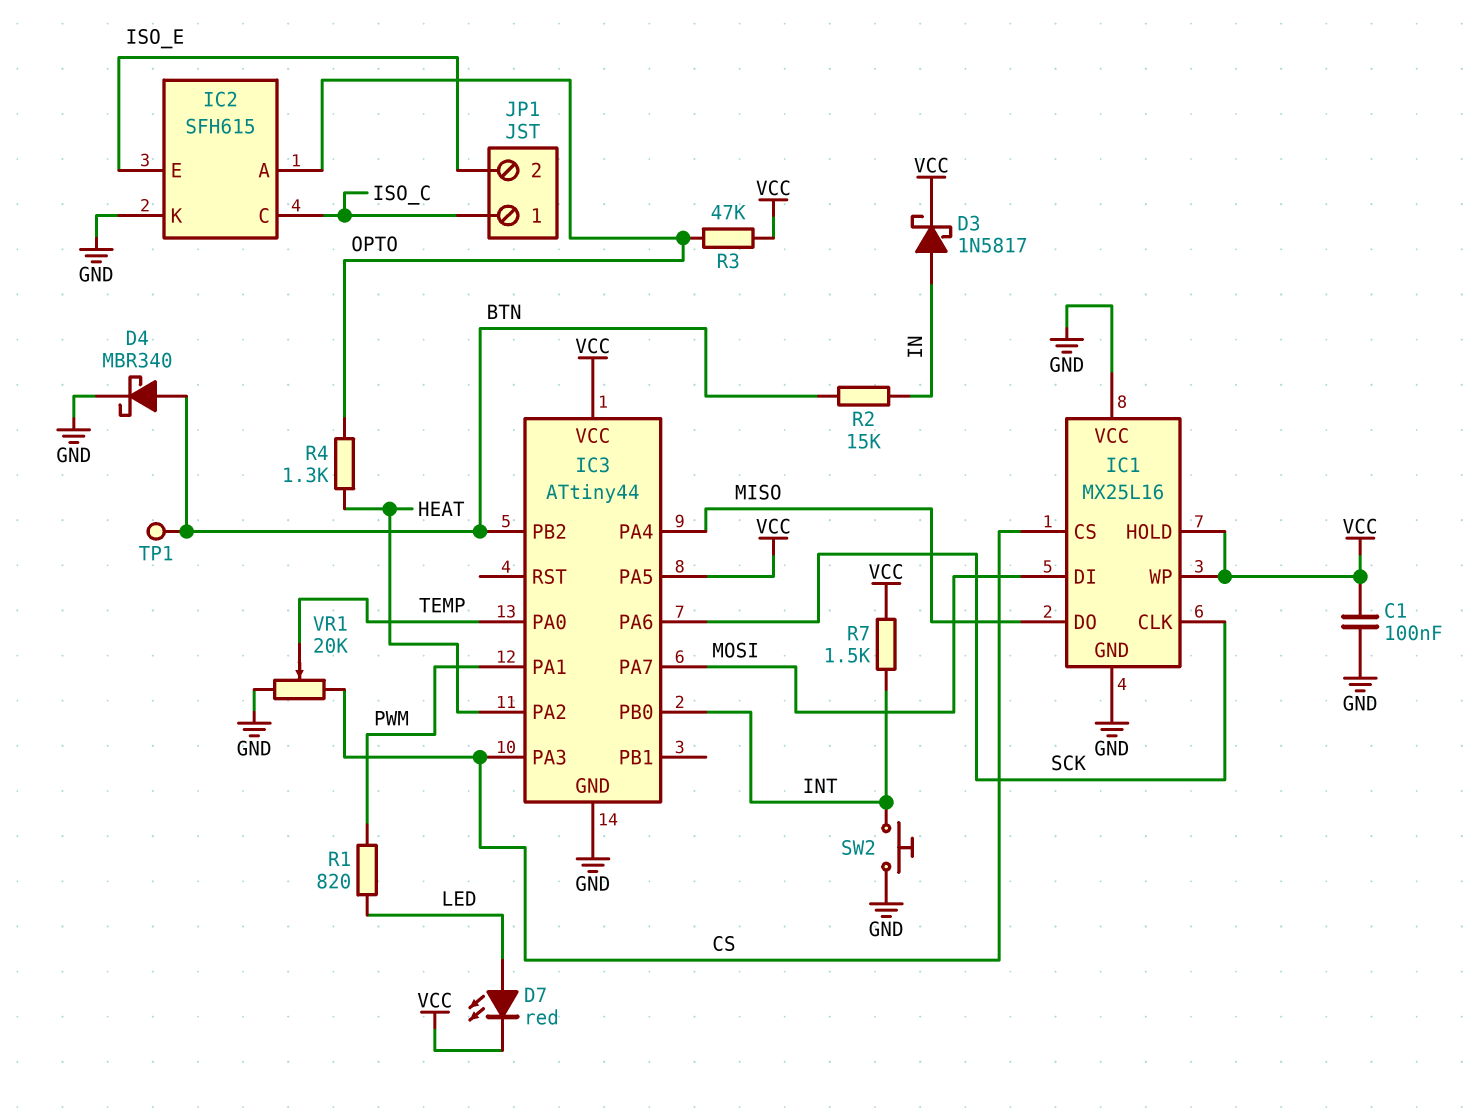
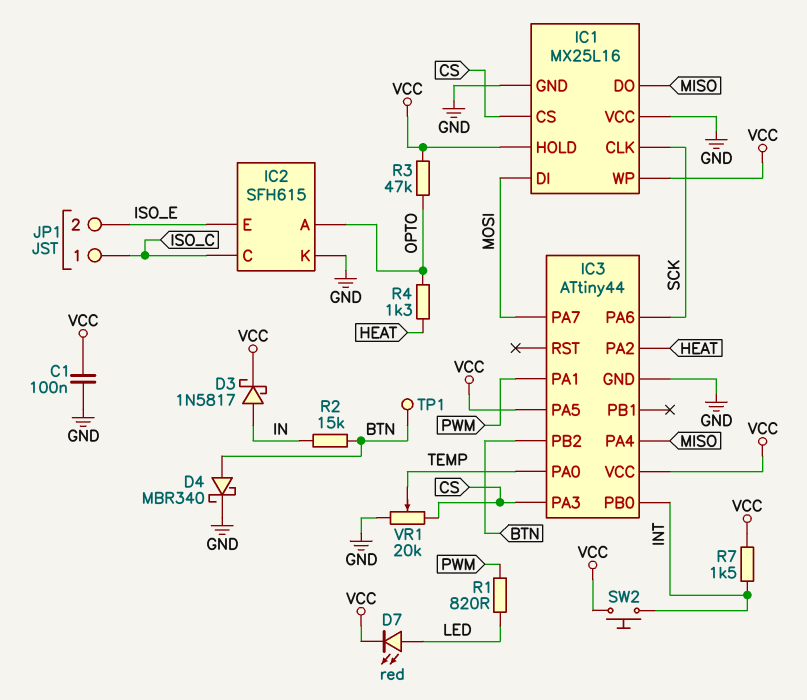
SW2: button (GND, INT) -> button (INT, VCC)

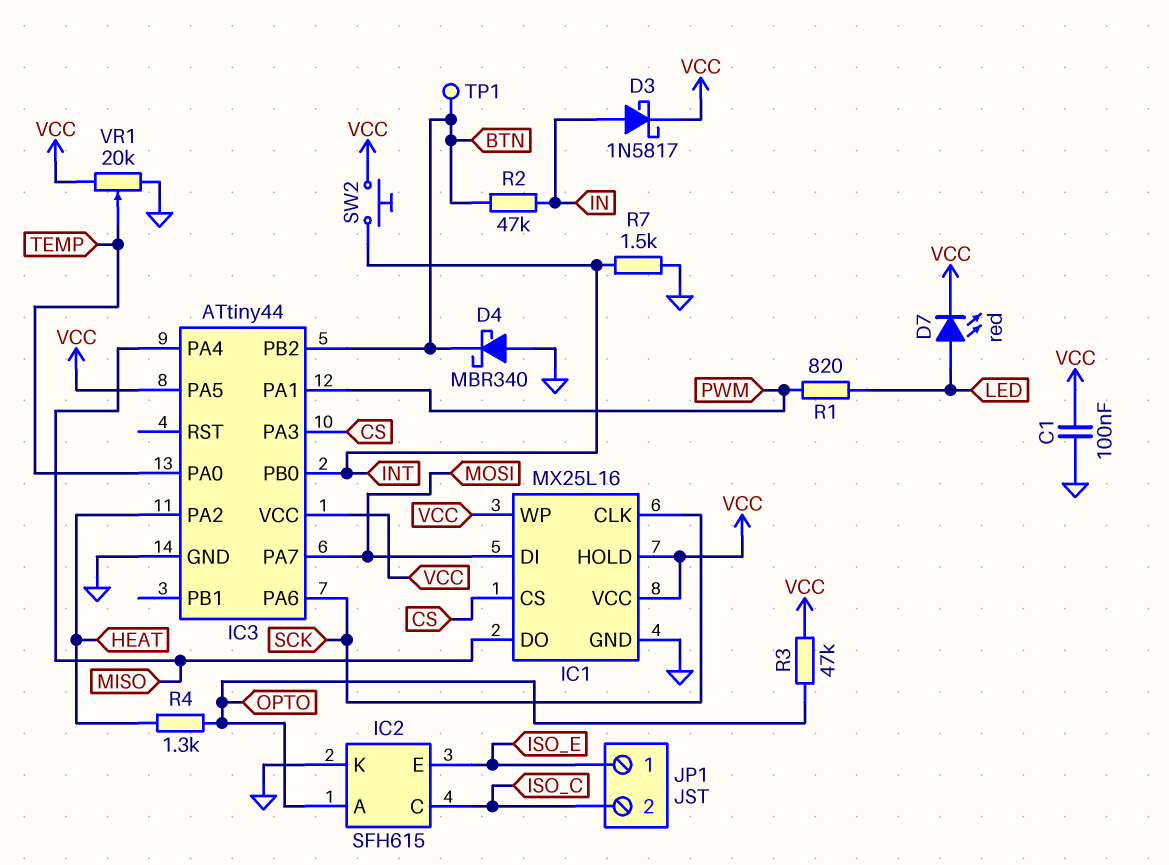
D4: schottky MBR340 (A BTN, K GND) -> schottky MBR340 (A GND, K BTN)
IC1 pin VCC: GND -> VCC
JP1 pin 1: ISO_C -> ISO_E
JP1 pin 2: ISO_E -> ISO_C
R2: 15k (BTN, IN) -> 47k (BTN, IN)
R7: 1.5k (INT, VCC) -> 1.5k (GND, INT)
VR1: 20k (CS, GND, wiper TEMP) -> 20k (GND, VCC, wiper TEMP)

